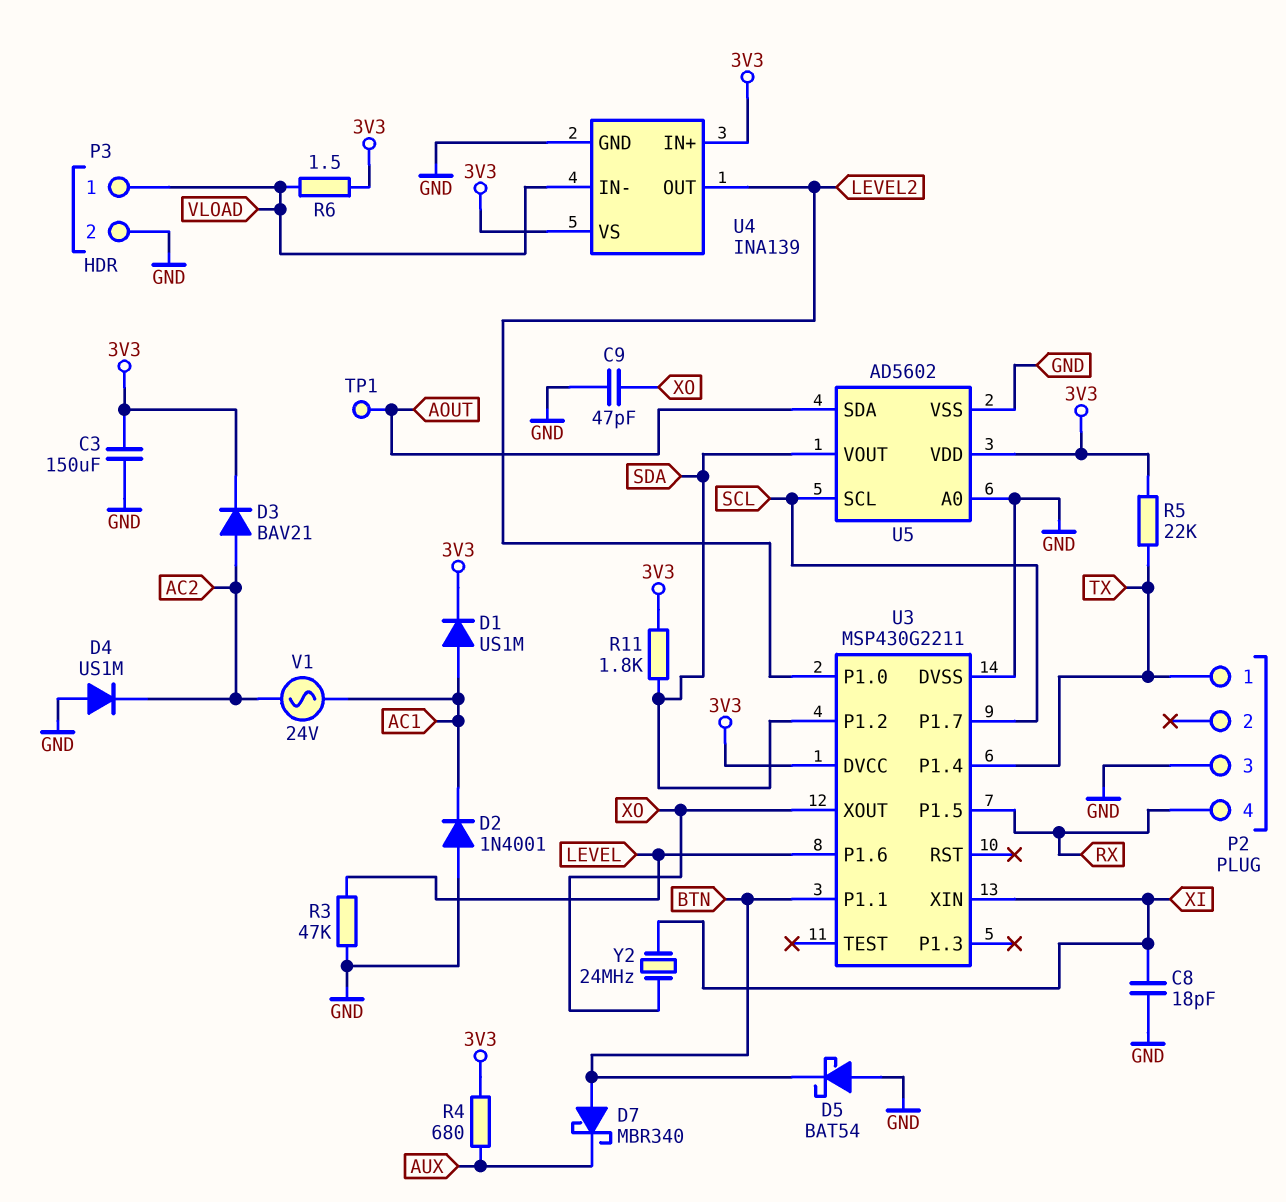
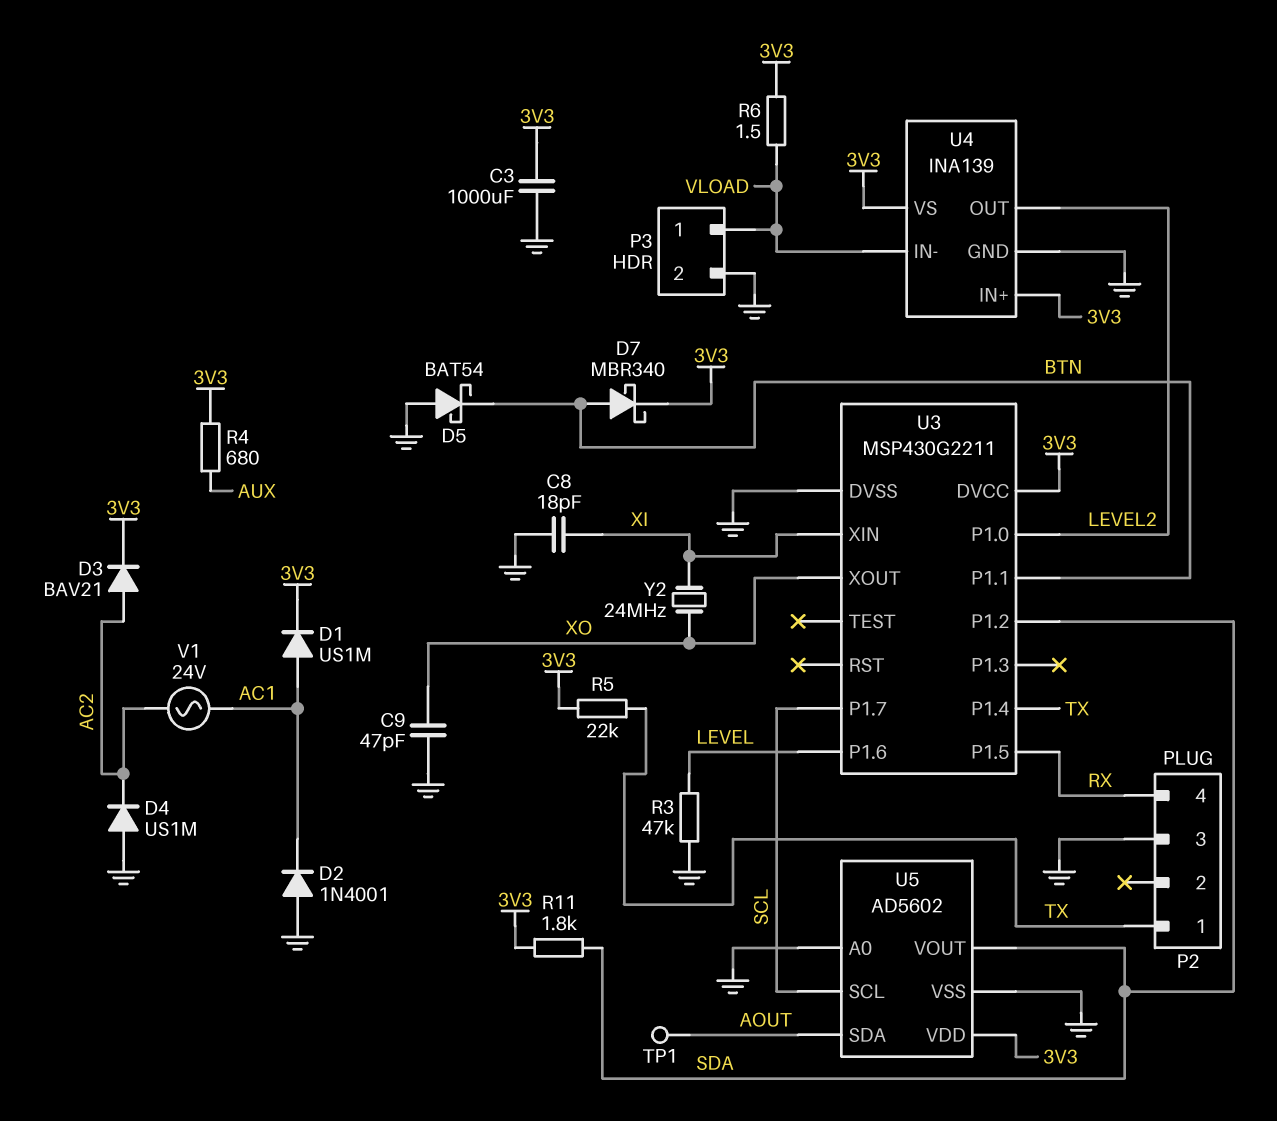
C3: 150uF (3V3, GND) -> 1000uF (3V3, GND)
D7: schottky MBR340 (A BTN, K AUX) -> schottky MBR340 (A BTN, K 3V3)

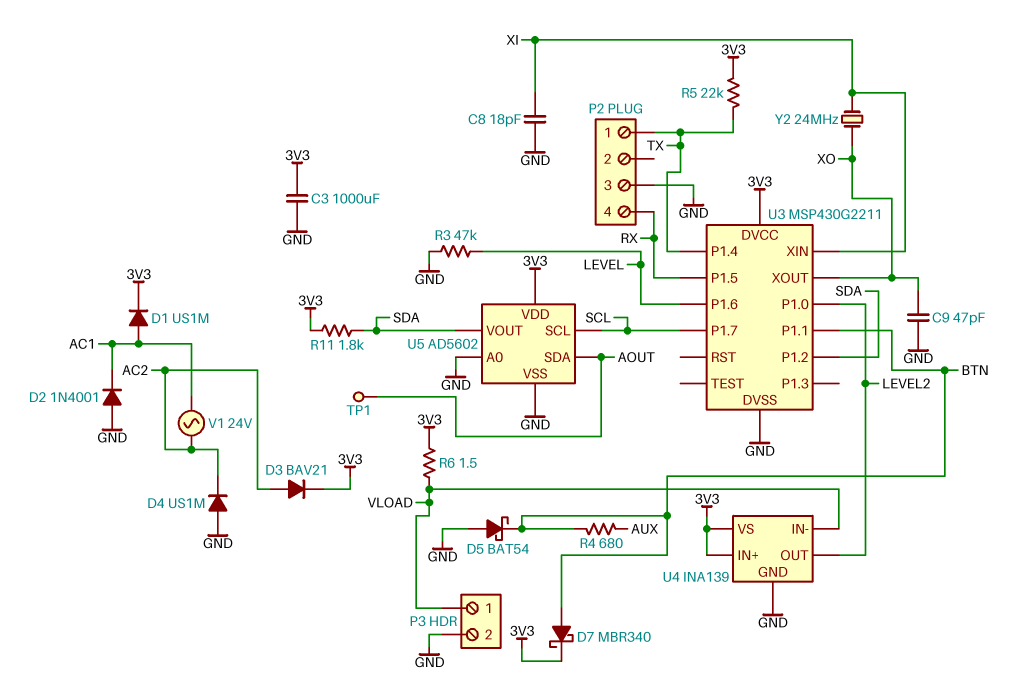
R4: 680 (3V3, AUX) -> 680 (AUX, BTN)

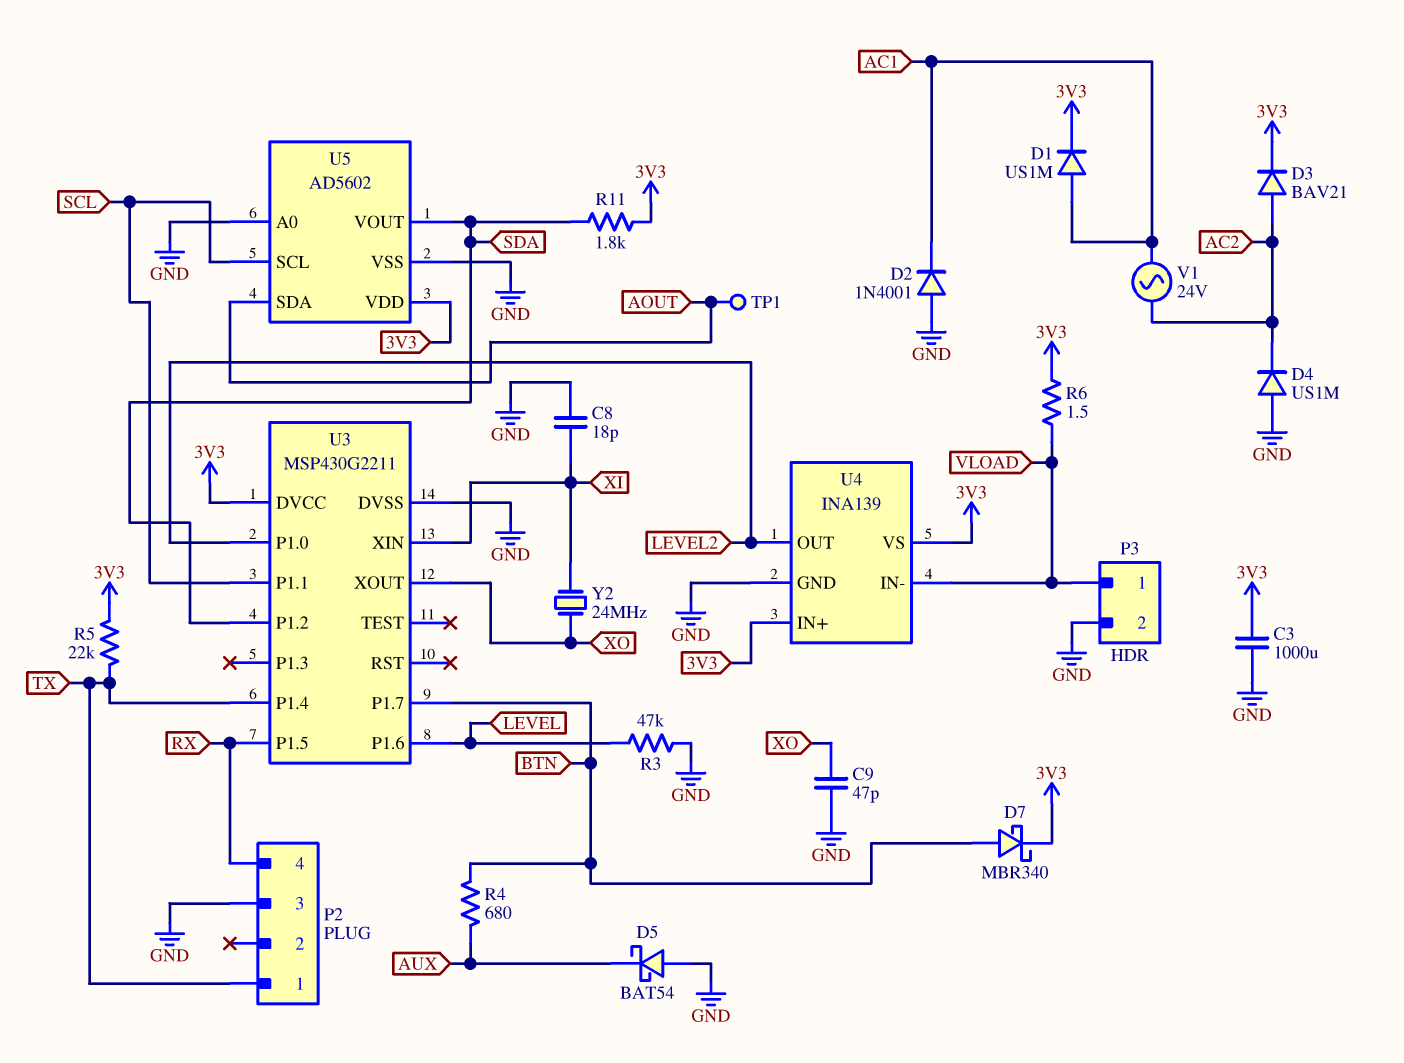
D5: schottky BAT54 (A GND, K BTN) -> schottky BAT54 (A GND, K AUX)
U3 pin P1.1: BTN -> SCL
U3 pin P1.7: SCL -> BTN

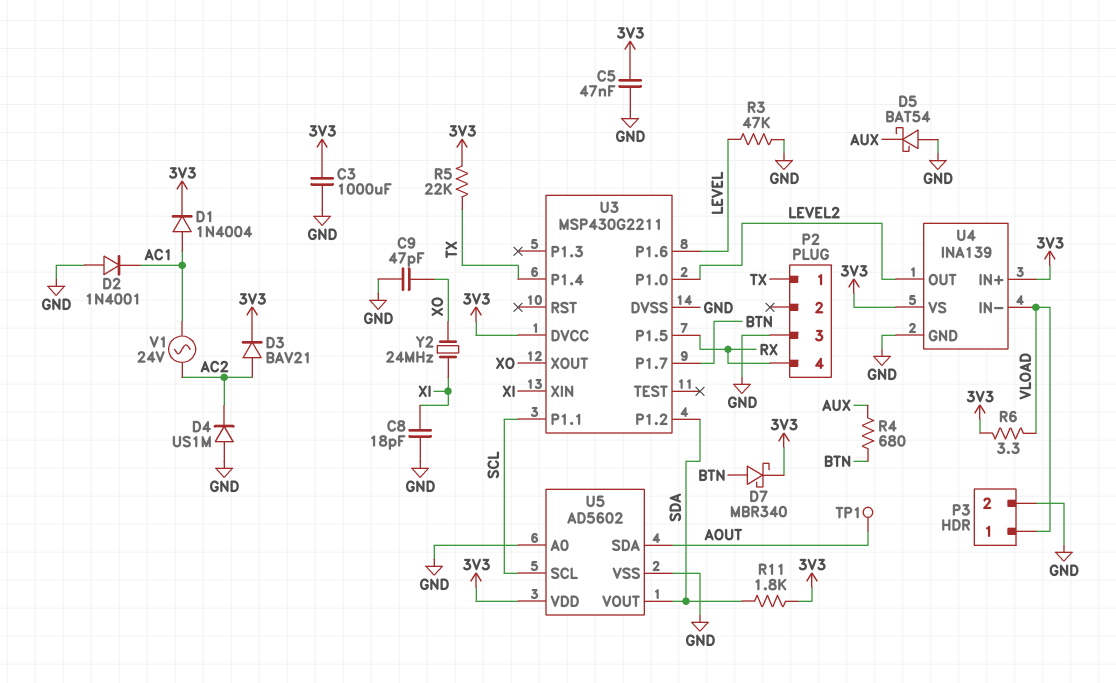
C5: none -> 47nF (3V3, GND)
D1: diode US1M (A AC1, K 3V3) -> diode 1N4004 (A AC1, K 3V3)
R6: 1.5 (3V3, VLOAD) -> 3.3 (3V3, VLOAD)

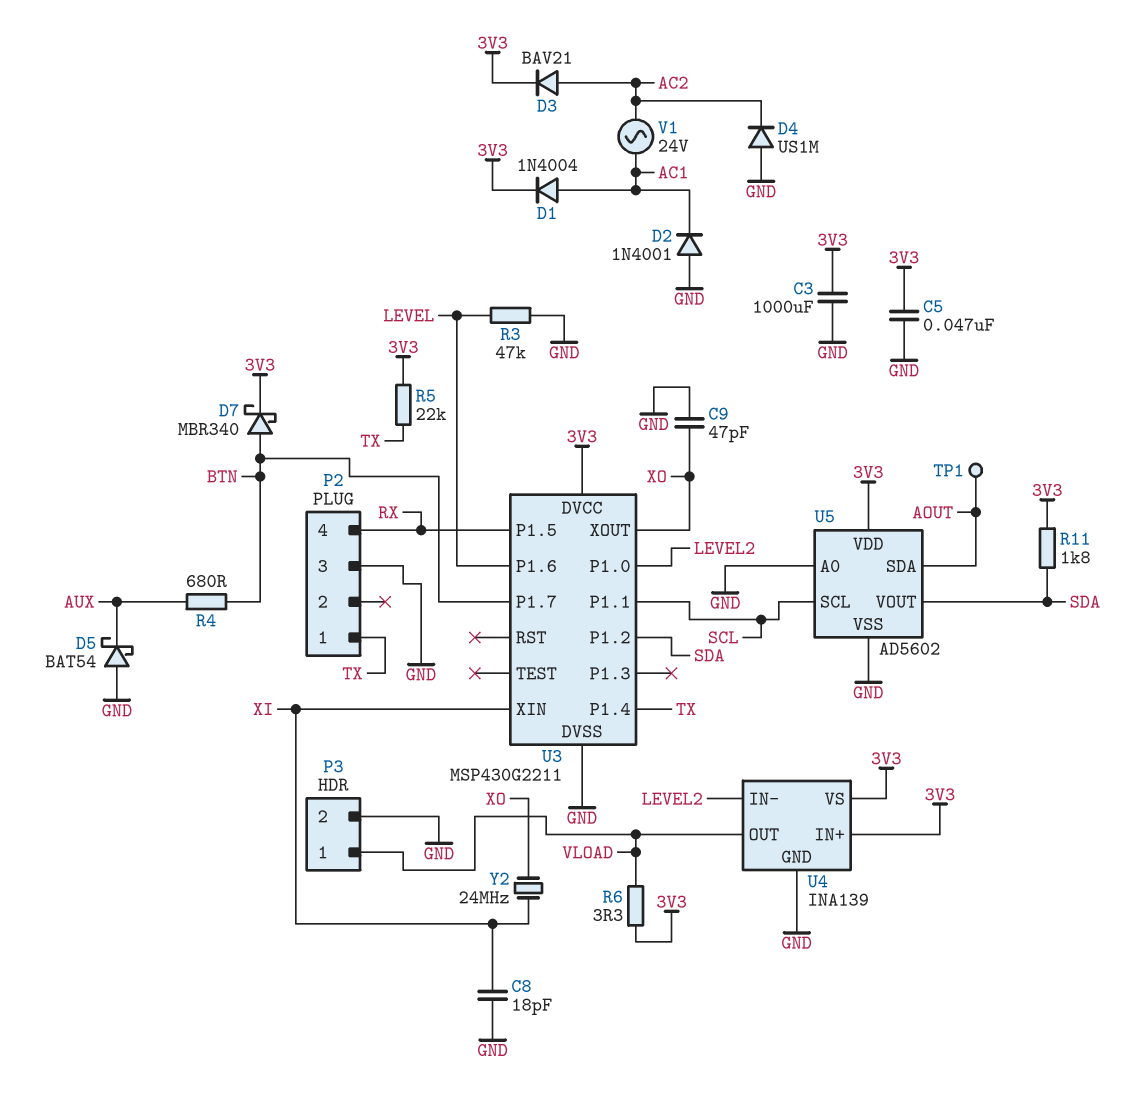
U4 pin IN-: VLOAD -> LEVEL2
U4 pin OUT: LEVEL2 -> VLOAD

